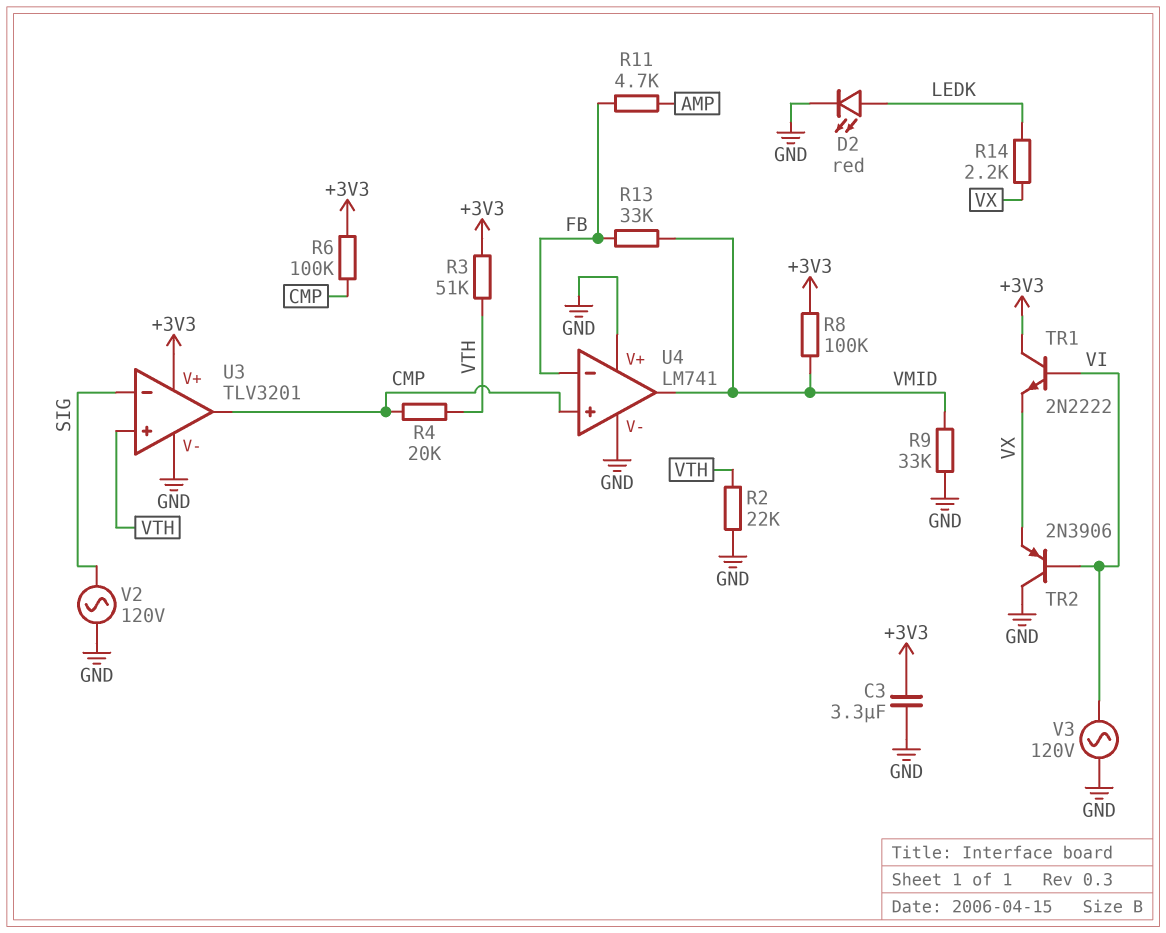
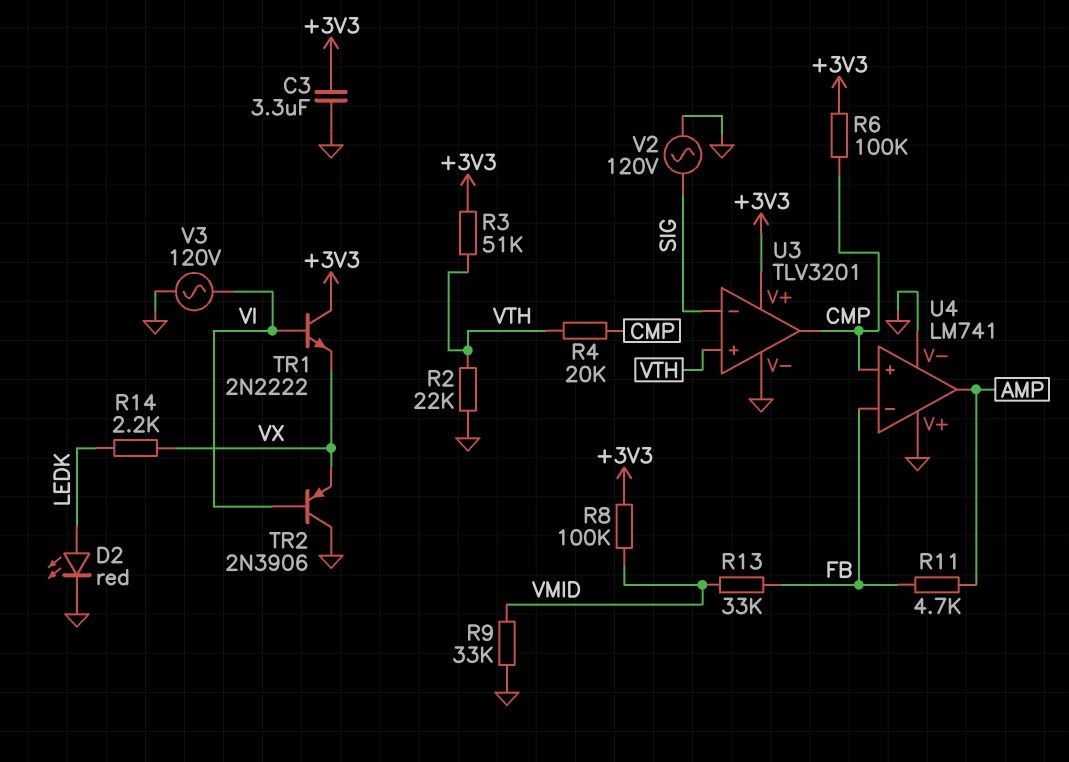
U4 pin out: VMID -> AMP

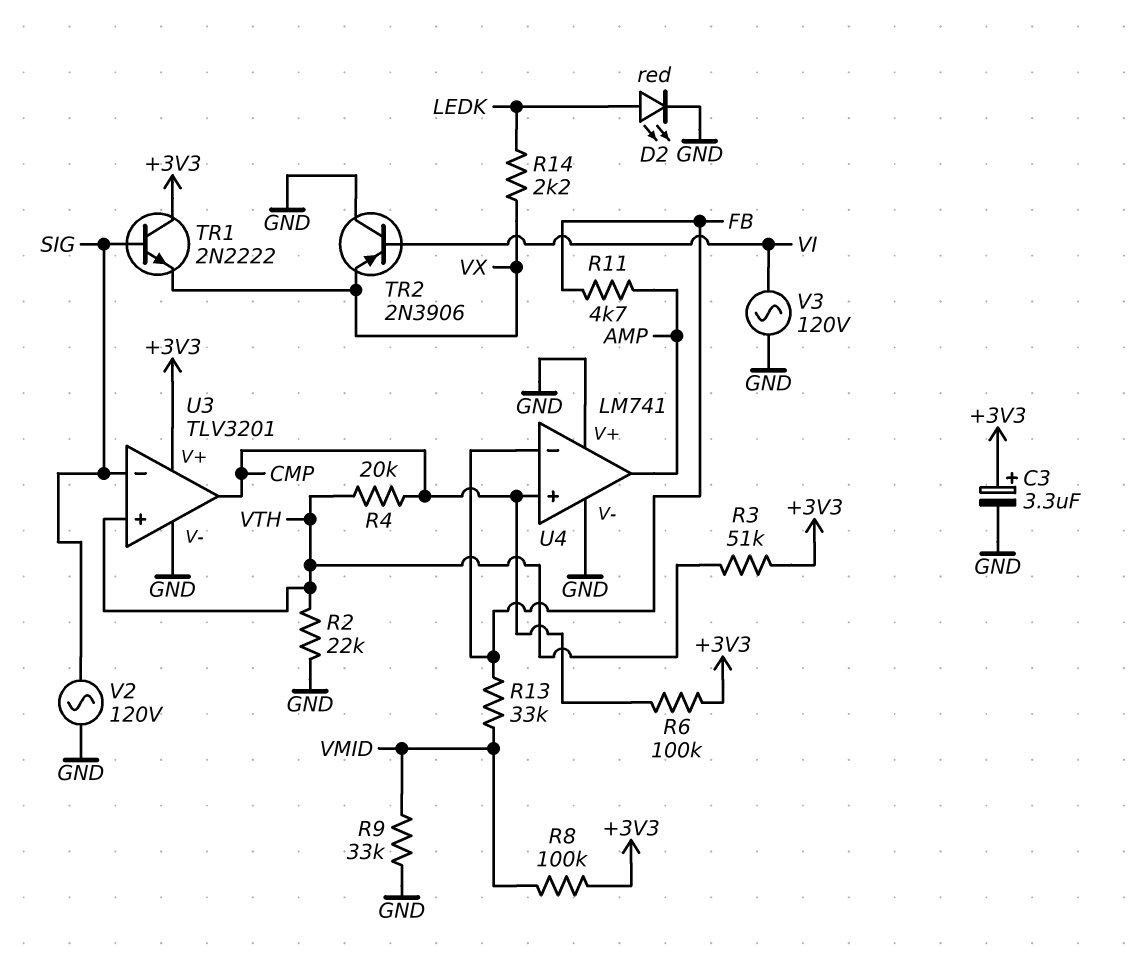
C3: 3.3uF (+3V3, GND) -> 3.3uF (plus +3V3, minus GND)
TR1: NPN 2N2222 (B VI, C +3V3, E VX) -> NPN 2N2222 (B SIG, C +3V3, E VX)

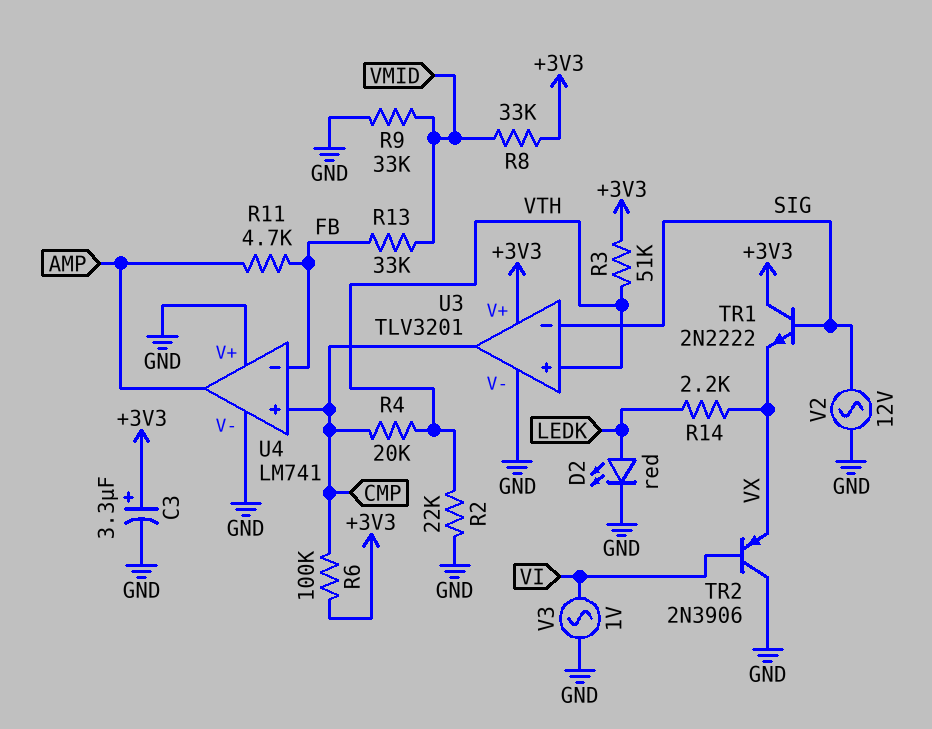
R8: 100k (+3V3, VMID) -> 33k (+3V3, VMID)
V2: AC 120V (GND, SIG) -> AC 12V (GND, SIG)
V3: AC 120V (GND, VI) -> AC 1V (GND, VI)

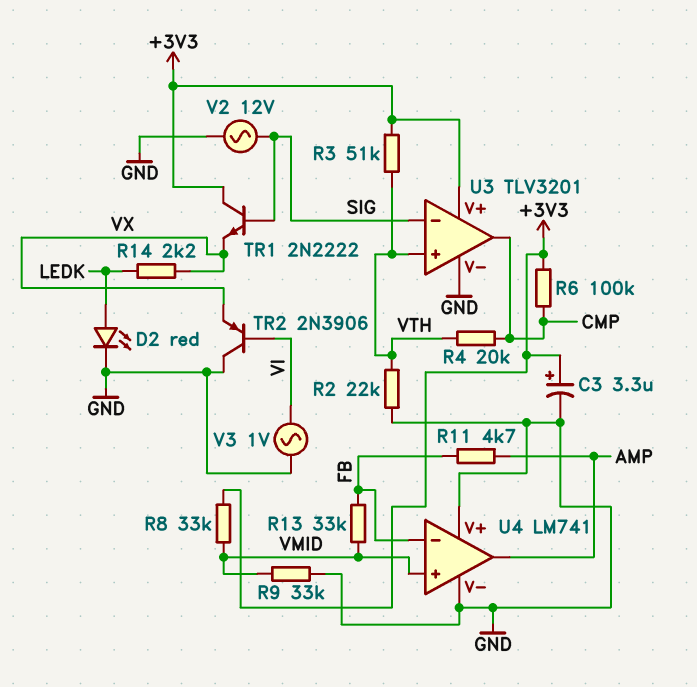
U4 pin in+: CMP -> VMID

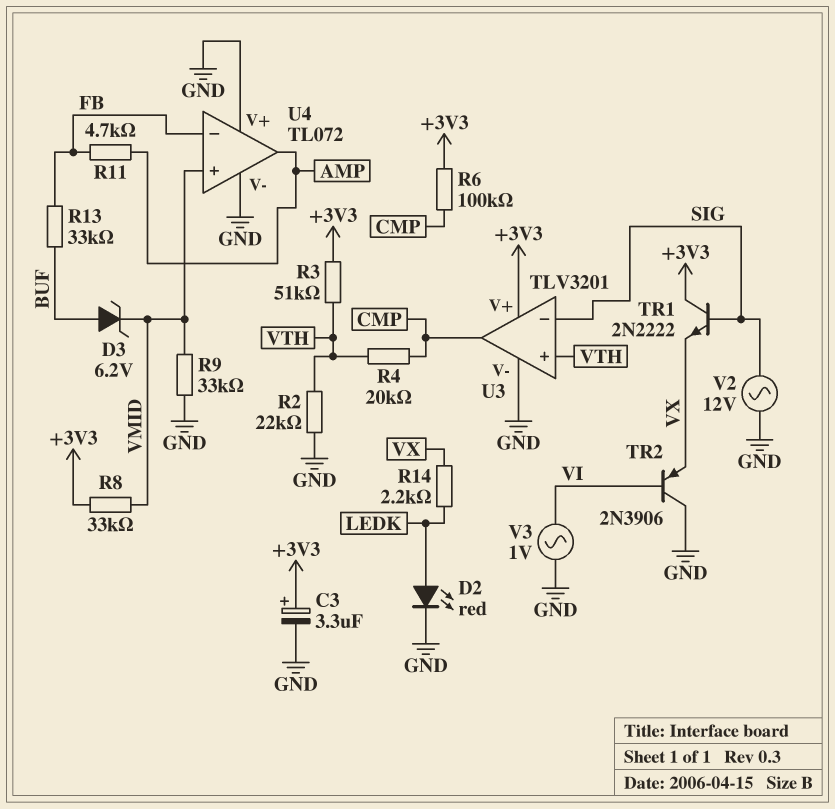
D3: none -> zener 6.2V (A BUF, K VMID)
R13: 33k (FB, VMID) -> 33k (BUF, FB)
U4: LM741 -> TL072

